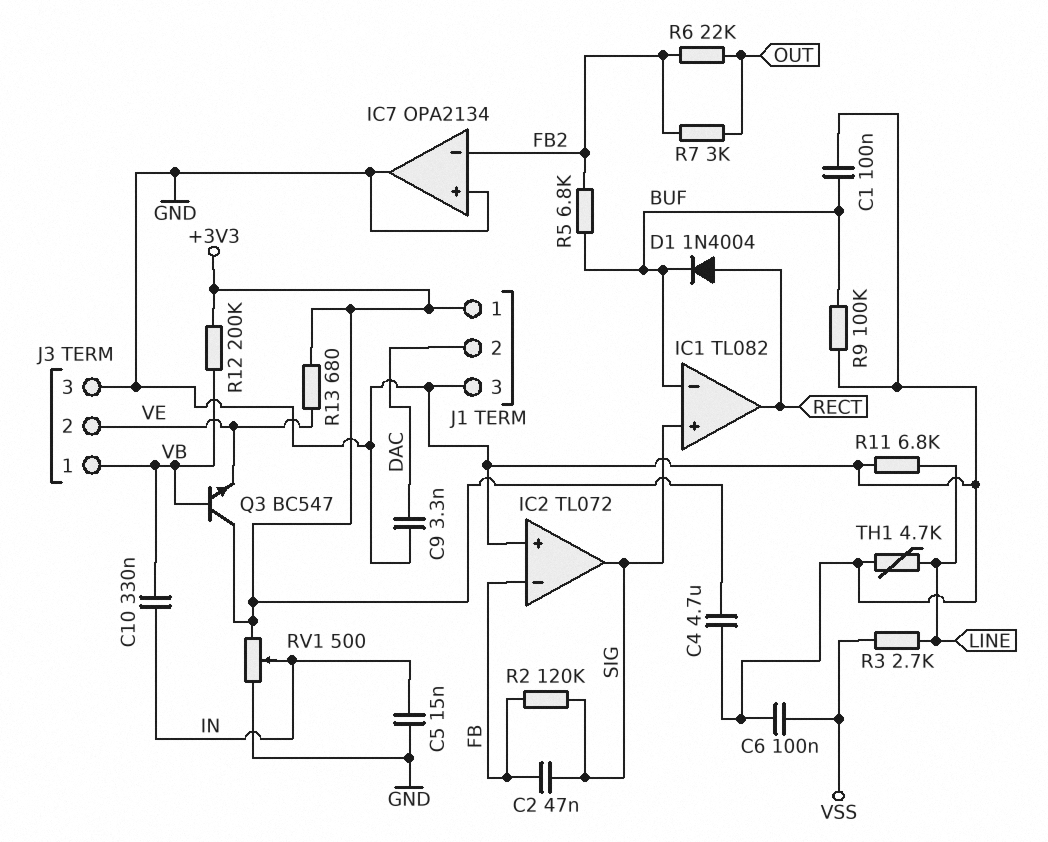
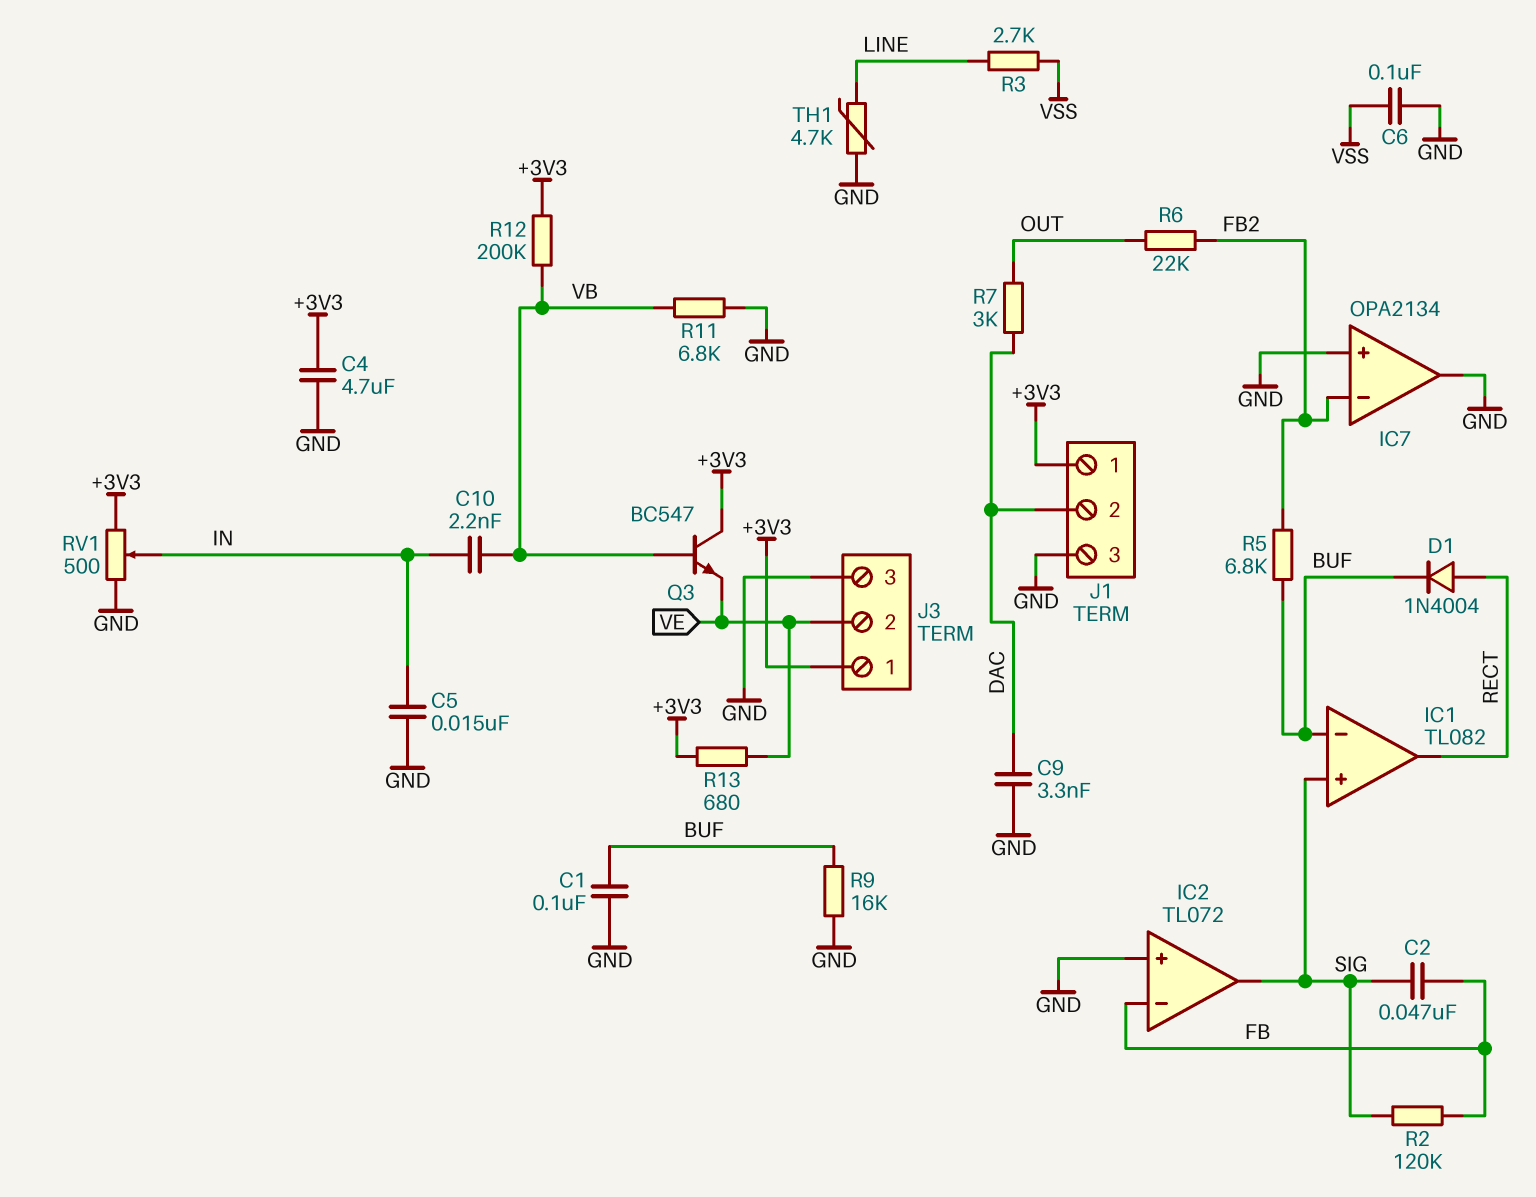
C10: 330nF (IN, VB) -> 2.2nF (IN, VB)
J3 pin 1: VB -> +3V3
R7: 3k (FB2, OUT) -> 3k (DAC, OUT)
R9: 100k (BUF, GND) -> 16k (BUF, GND)
R11: 6.8k (GND, LINE) -> 6.8k (GND, VB)

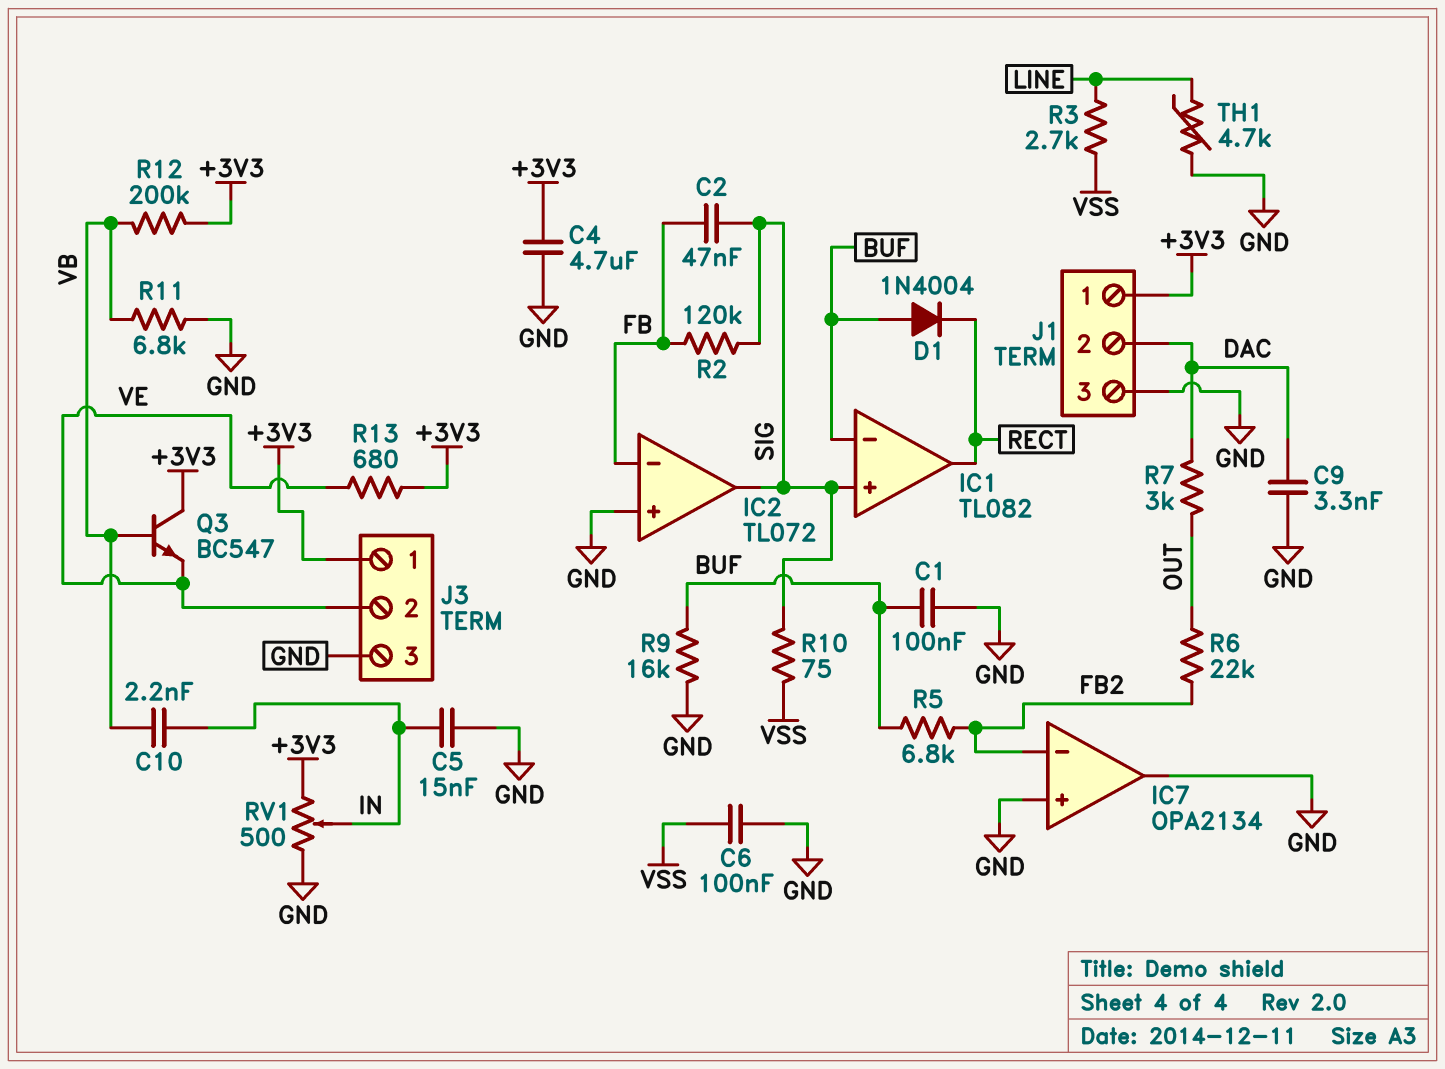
D1: diode 1N4004 (A RECT, K BUF) -> diode 1N4004 (A BUF, K RECT)
R10: none -> 75 (SIG, VSS)

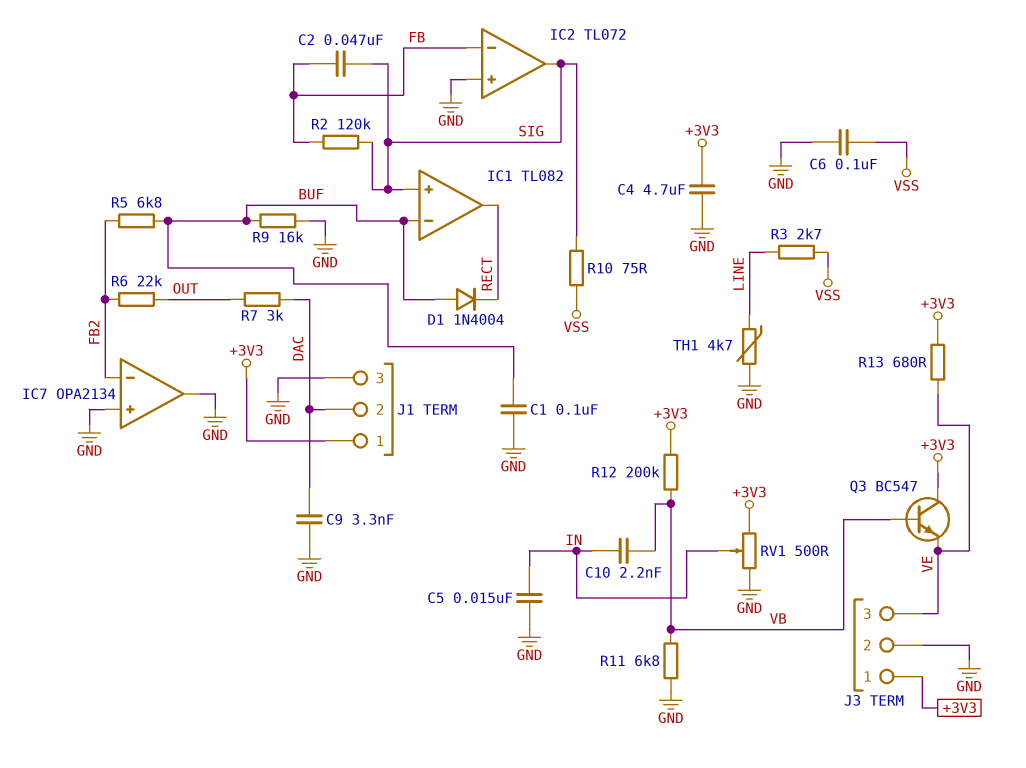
J3 pin 2: VE -> GND
J3 pin 3: GND -> VE

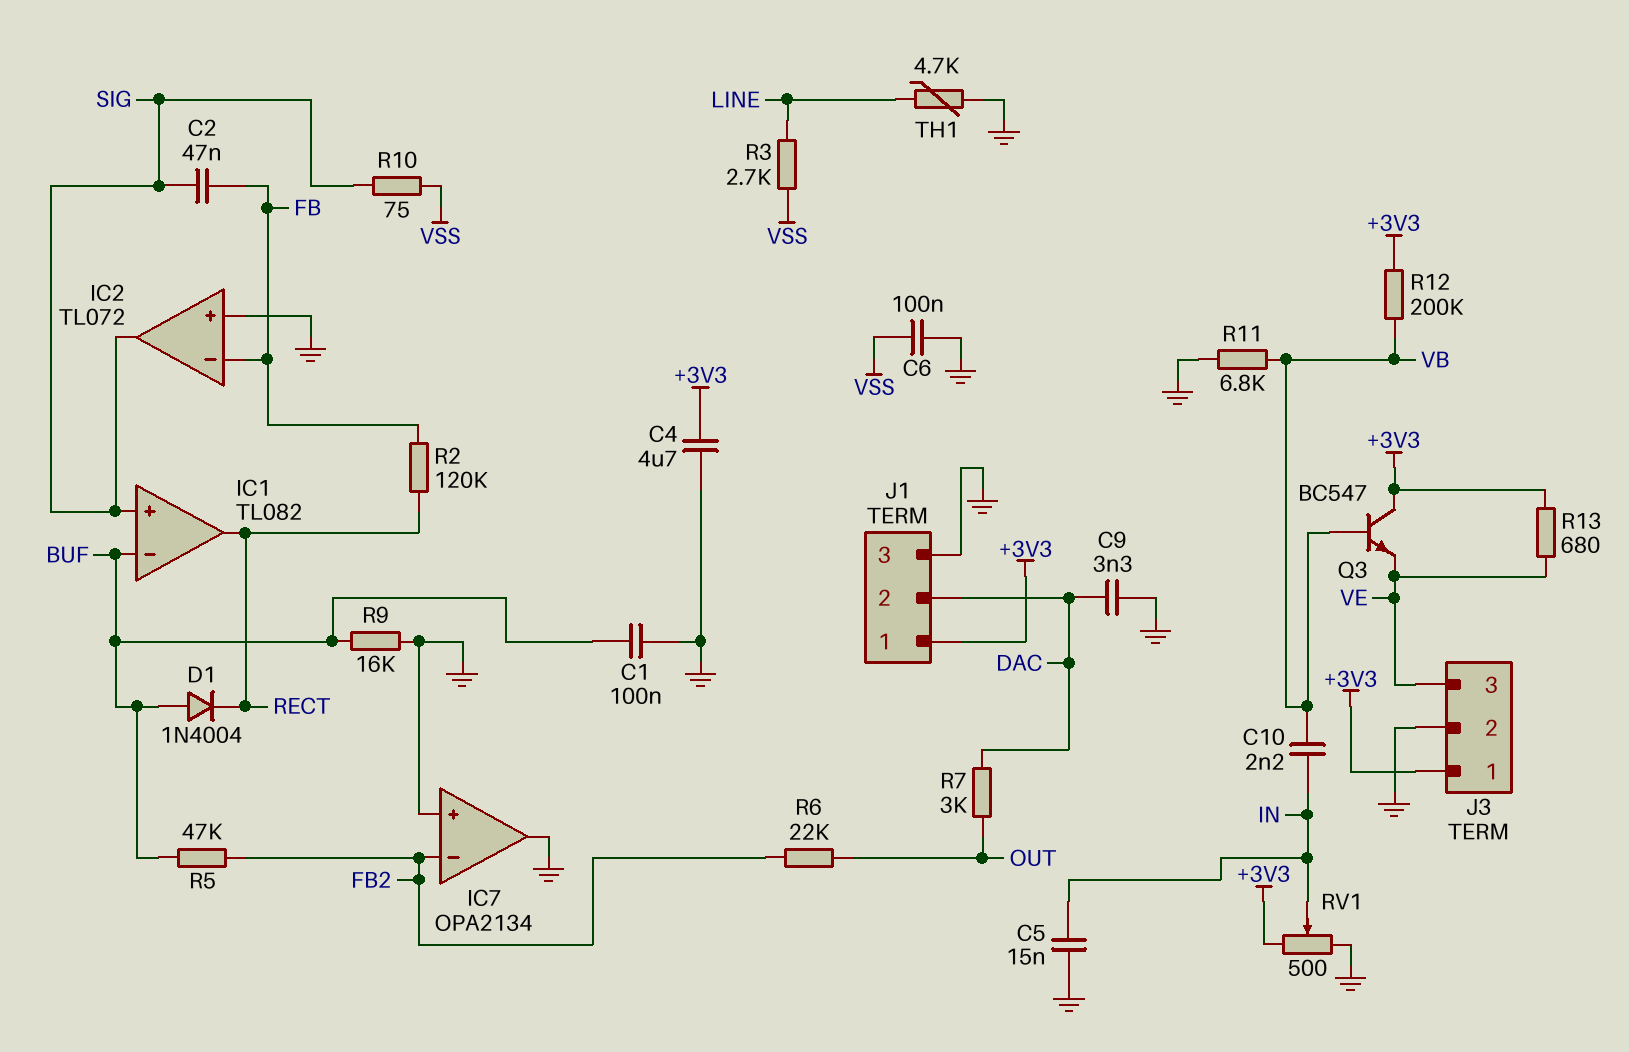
R2: 120k (FB, SIG) -> 120k (FB, RECT)
R5: 6.8k (BUF, FB2) -> 47k (BUF, FB2)

